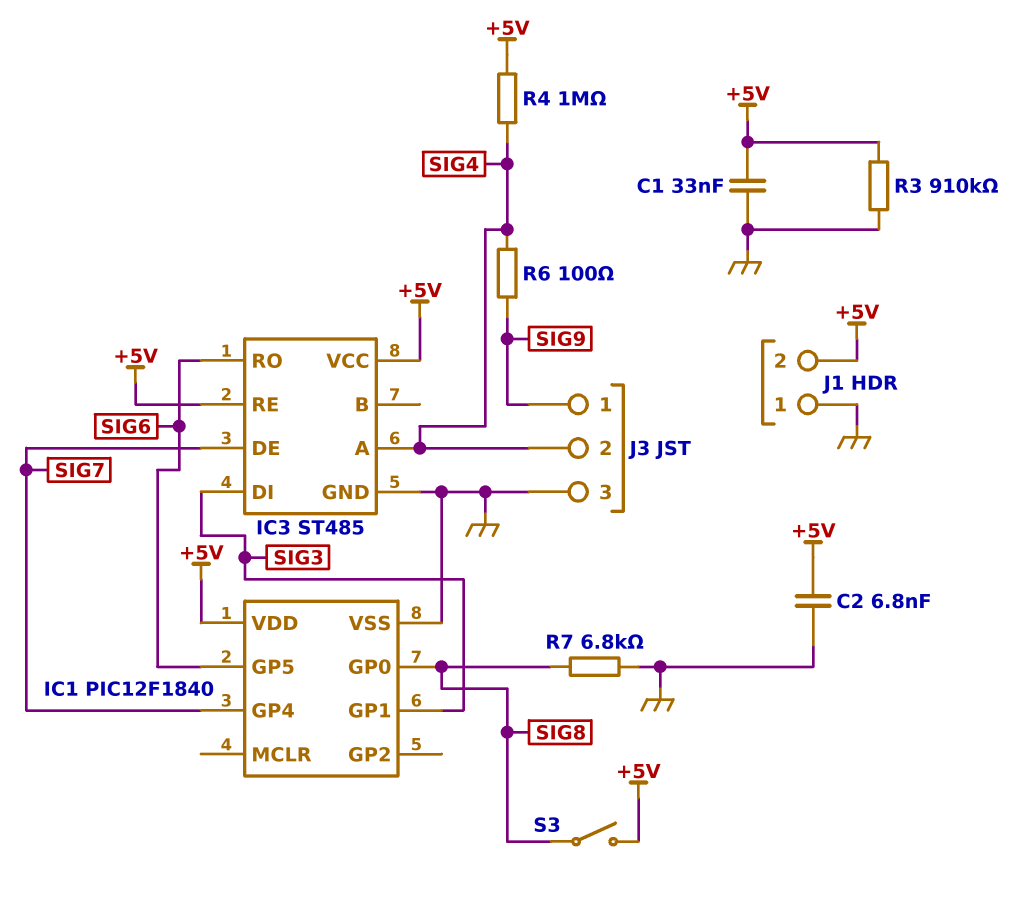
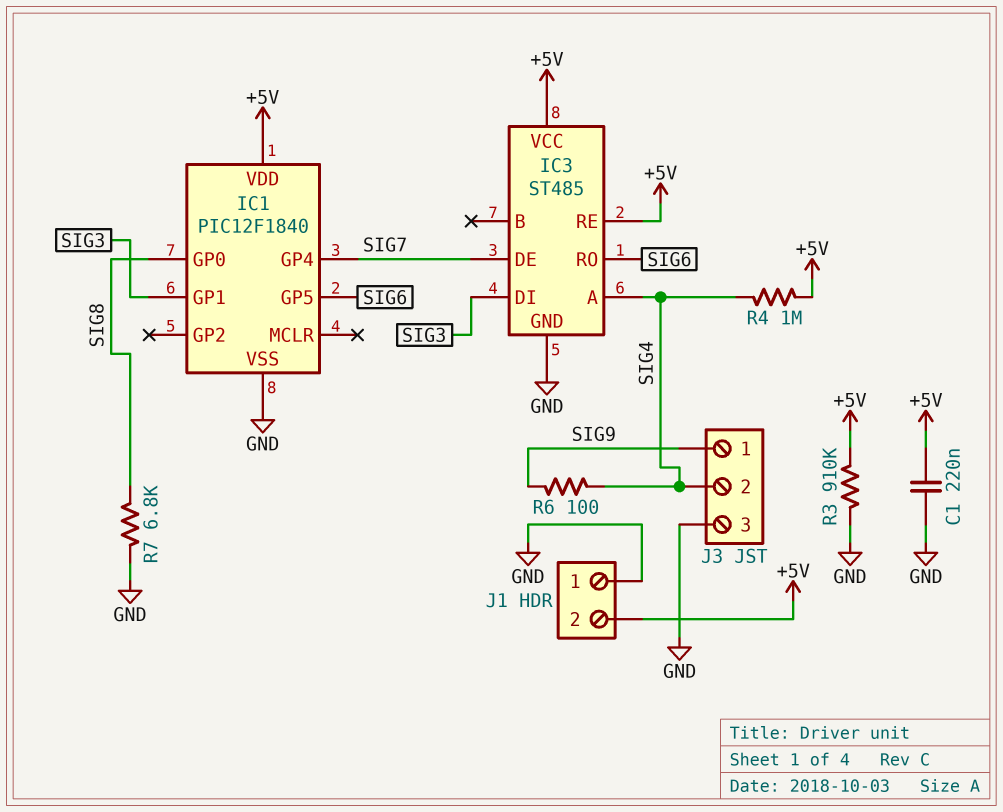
C1: 33nF (+5V, GND) -> 220nF (+5V, GND)
C2: 6.8nF (+5V, GND) -> none
S3: switch (+5V, SIG8) -> none

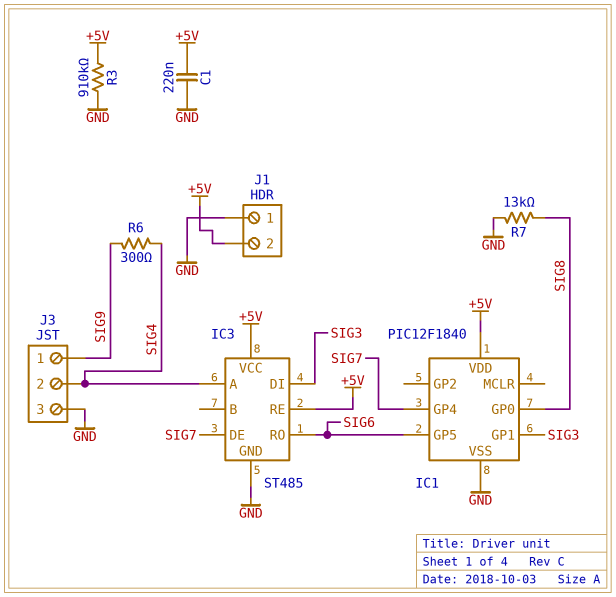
R4: 1M (+5V, SIG4) -> none
R6: 100 (SIG4, SIG9) -> 300 (SIG4, SIG9)
R7: 6.8k (GND, SIG8) -> 13k (GND, SIG8)

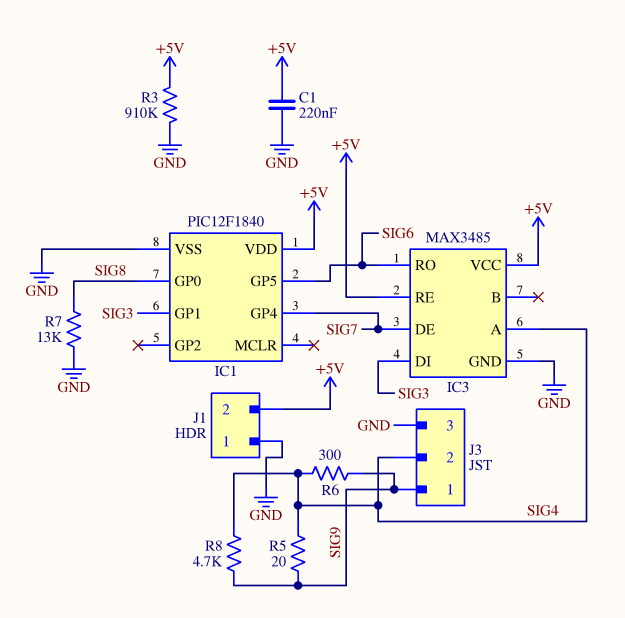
IC3: ST485 -> MAX3485
R5: none -> 20 (SIG4, SIG9)
R8: none -> 4.7k (SIG4, SIG9)

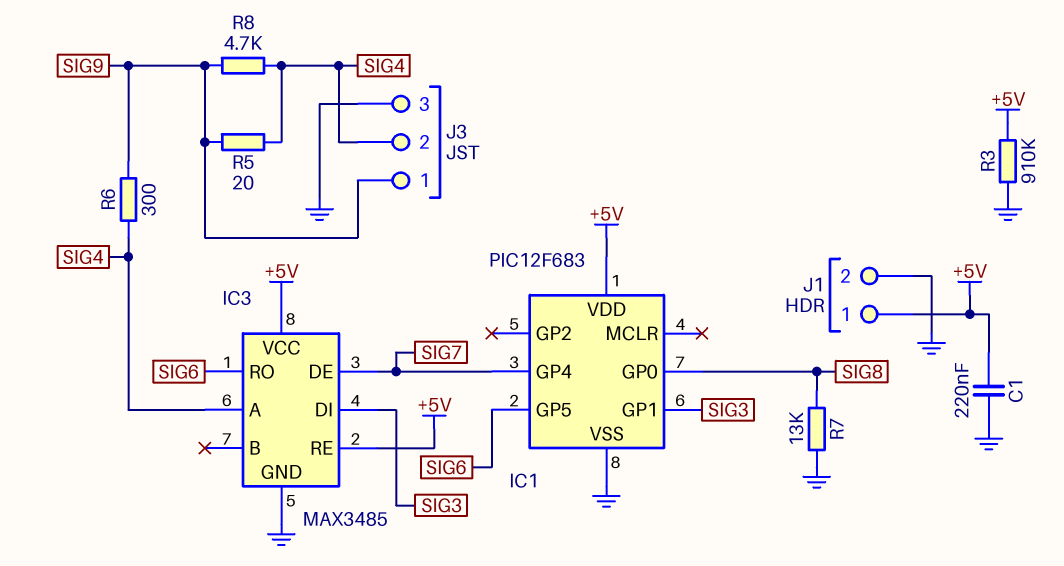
IC1: PIC12F1840 -> PIC12F683
J1 pin 1: GND -> +5V
J1 pin 2: +5V -> GND

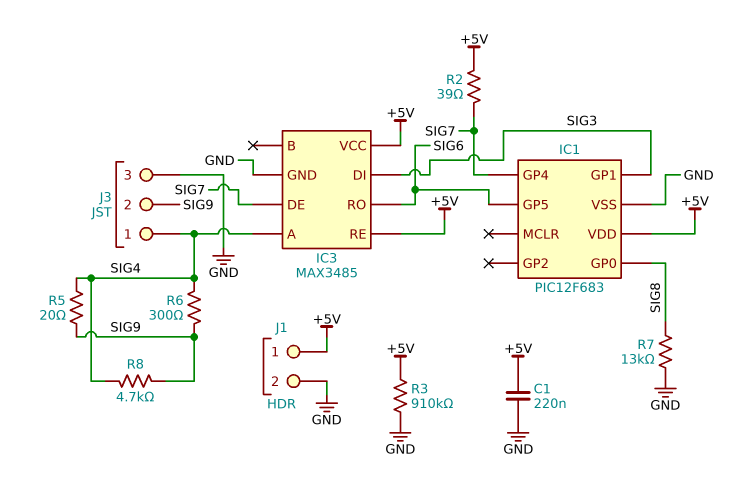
J3 pin 1: SIG9 -> SIG4
J3 pin 2: SIG4 -> SIG9
R2: none -> 39 (+5V, SIG7)

